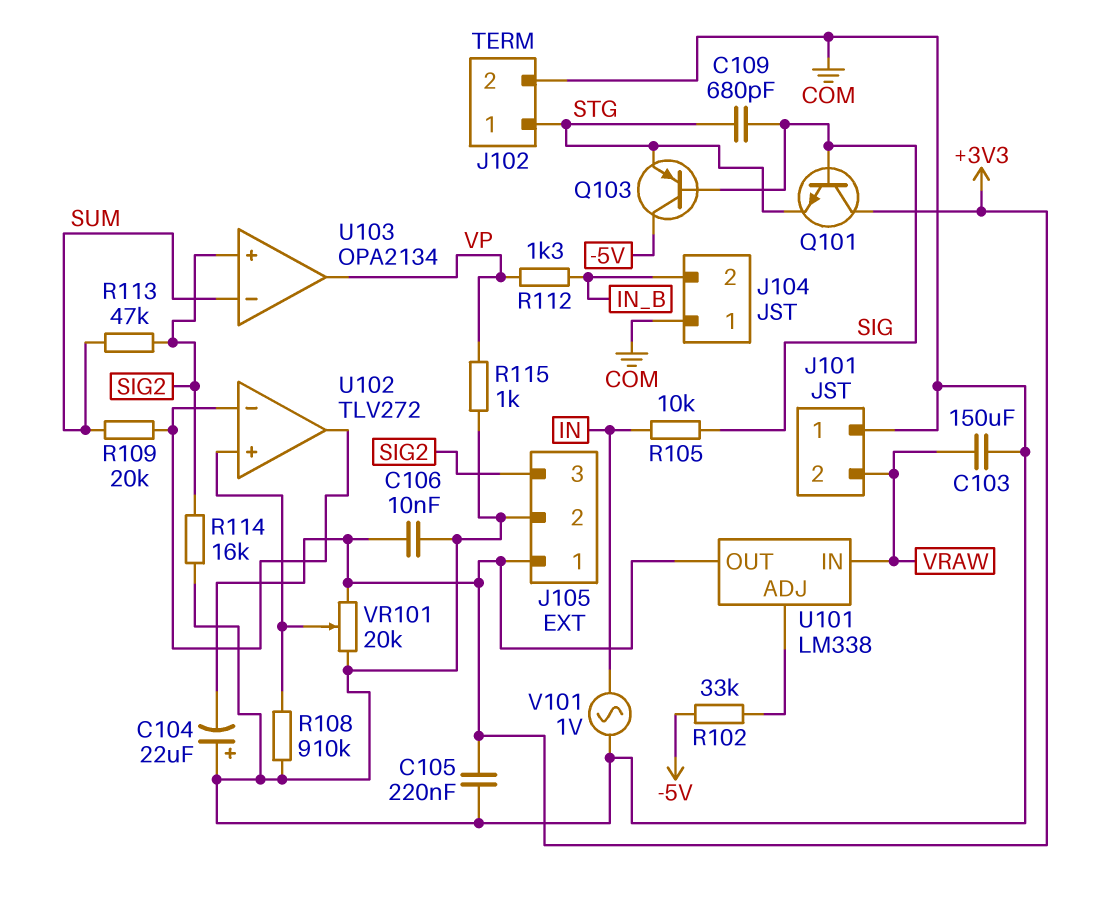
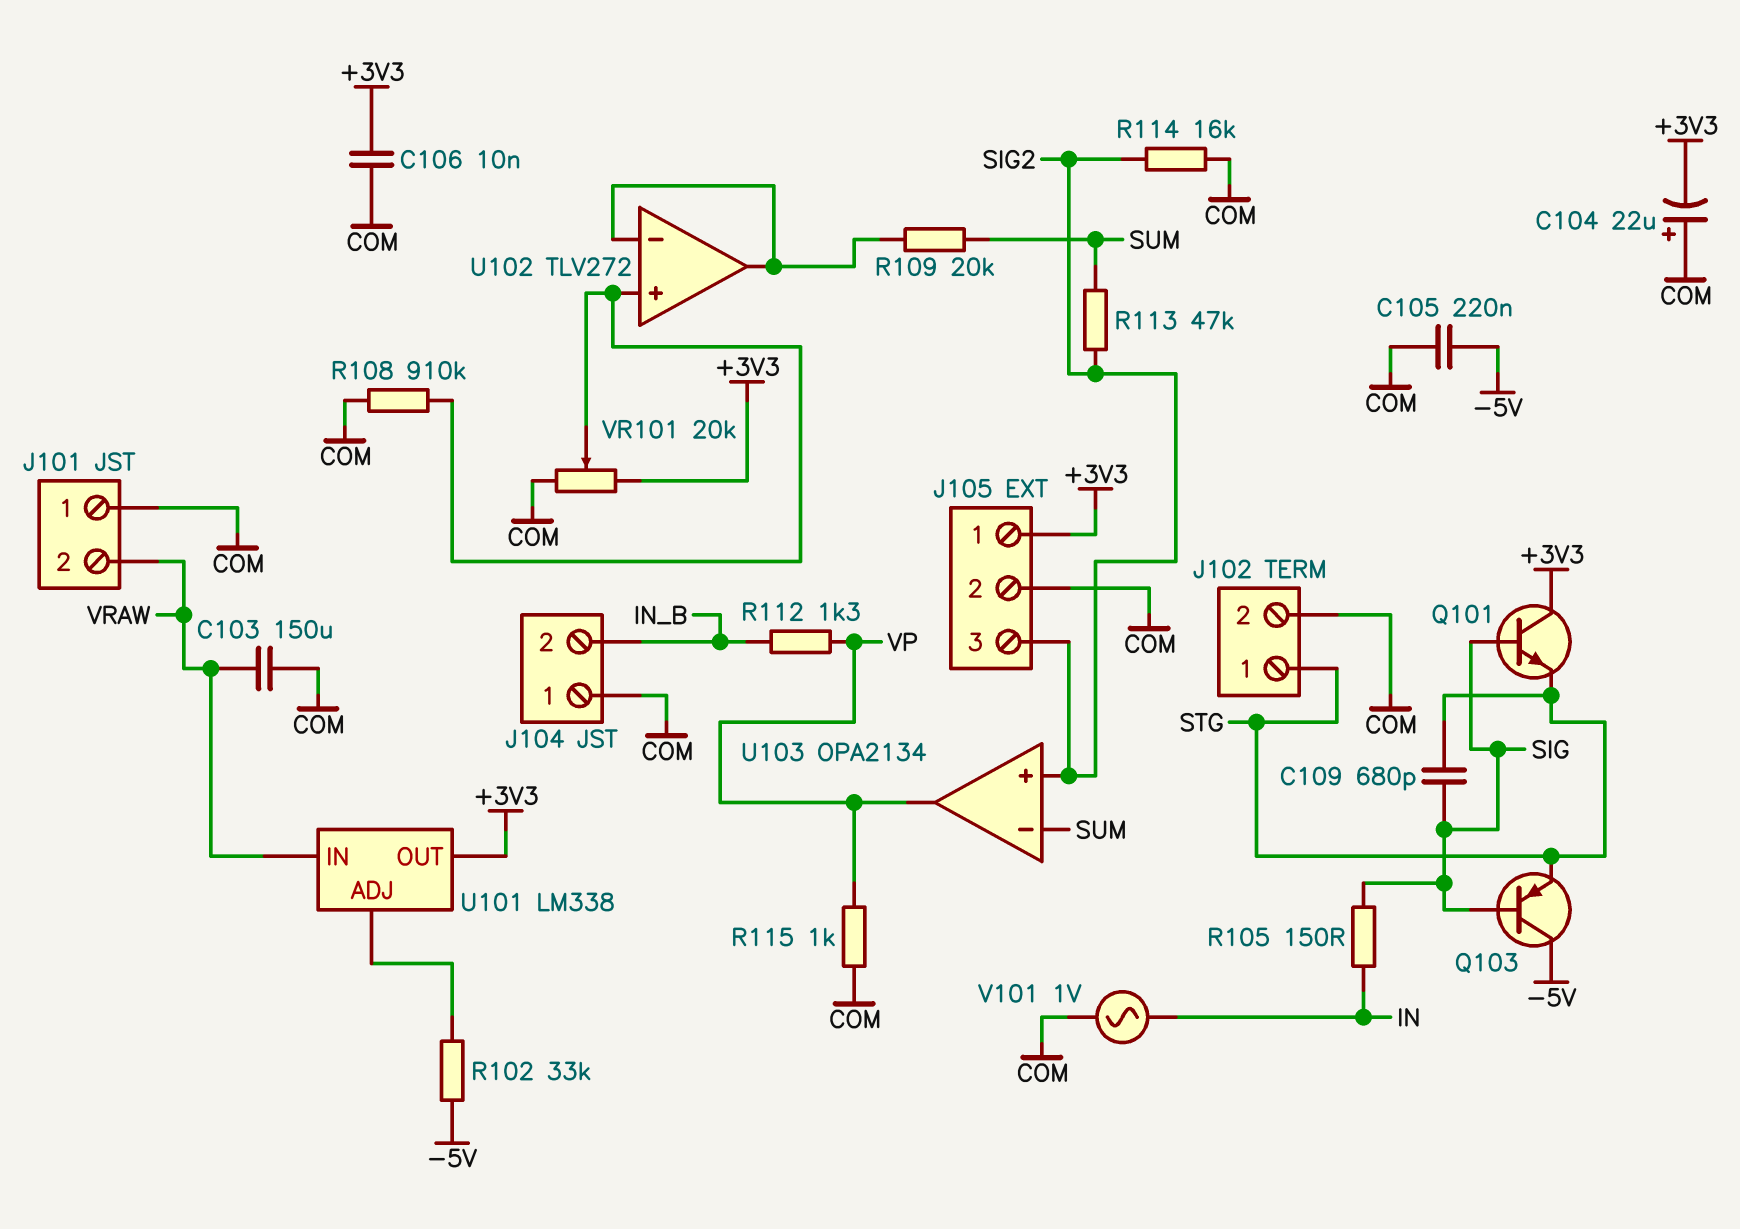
C105: 220nF (+3V3, COM) -> 220nF (-5V, COM)
R105: 10k (IN, SIG) -> 150 (IN, SIG)

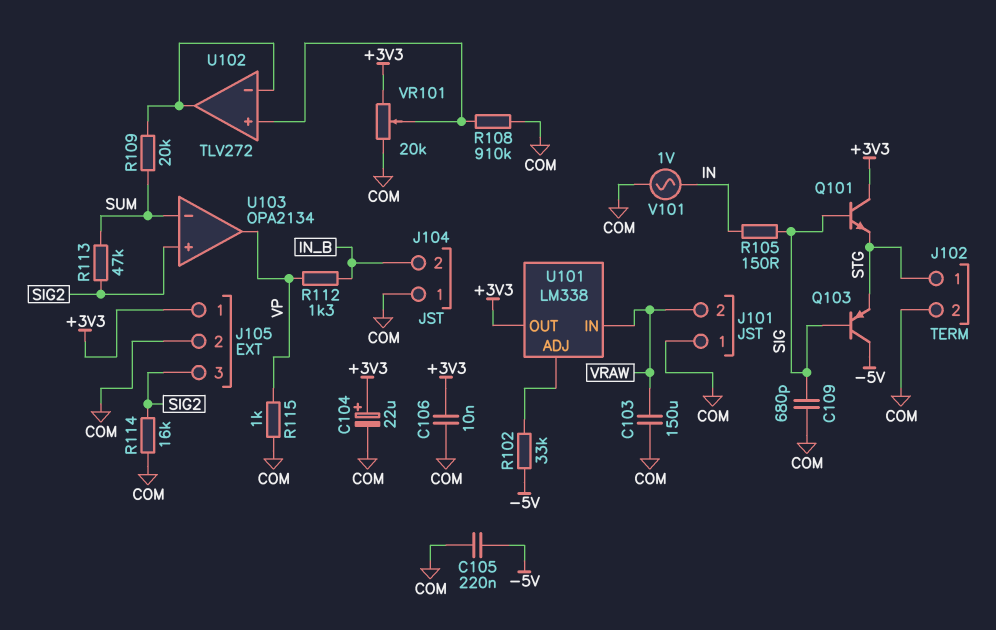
C104: 22uF (plus COM, minus +3V3) -> 22uF (plus +3V3, minus COM)
C109: 680pF (SIG, STG) -> 680pF (COM, SIG)

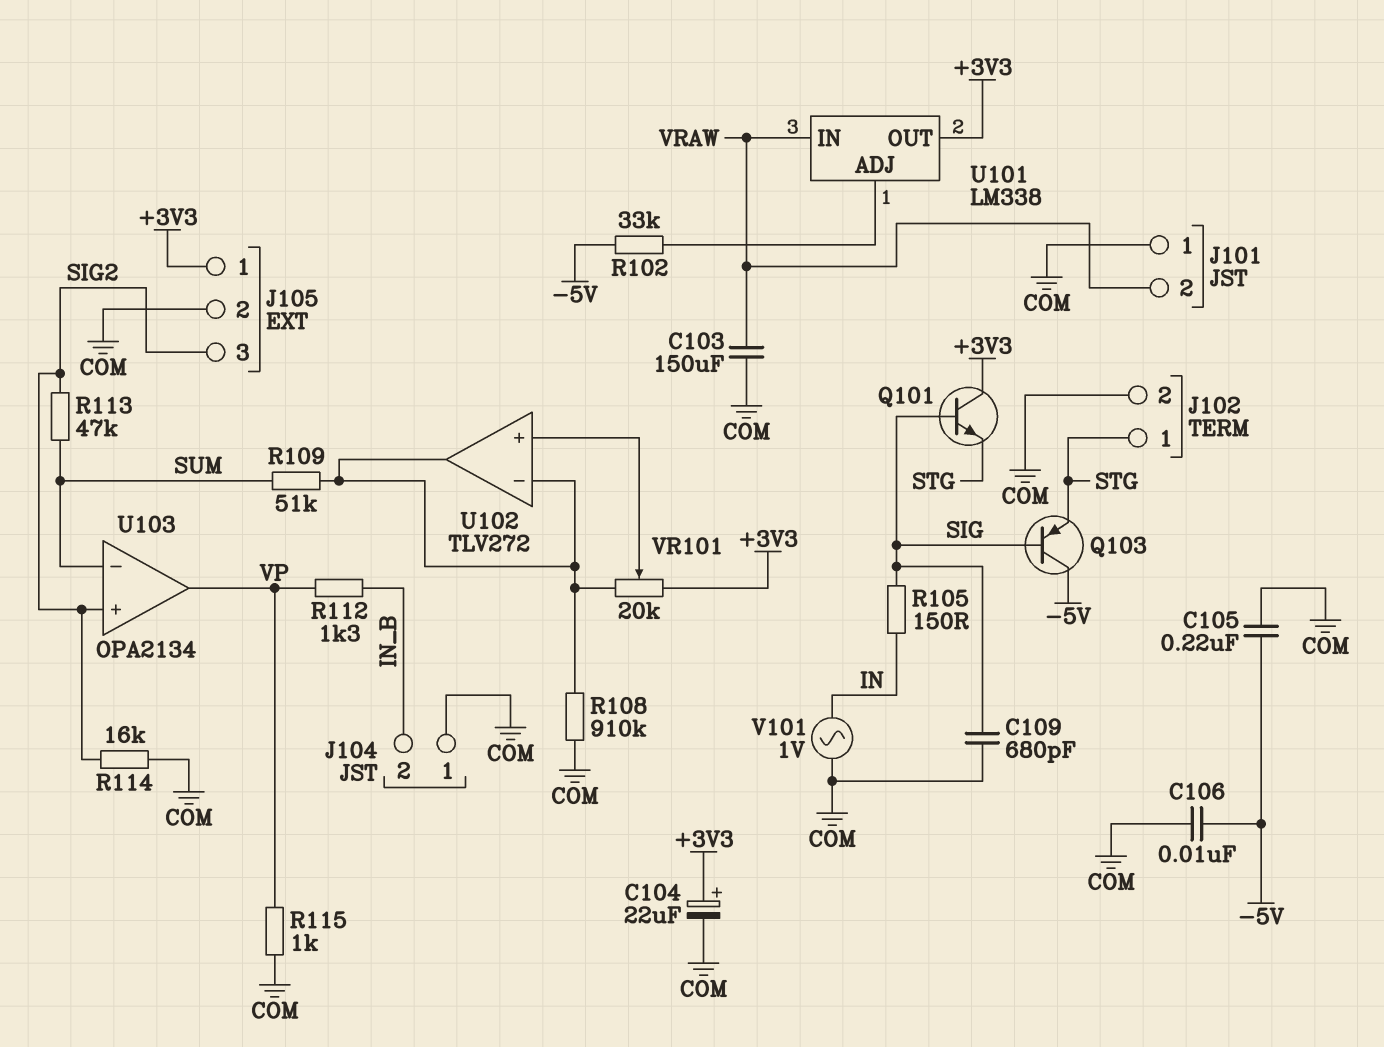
C106: 10nF (+3V3, COM) -> 10nF (-5V, COM)
R108: 910k (COM, U102/in+) -> 910k (COM, U102/in-)
R109: 20k (SUM, U102/in-) -> 51k (SUM, U102/in-)
VR101: 20k (+3V3, COM, wiper U102/in+) -> 20k (+3V3, U102/in-, wiper U102/in+)

